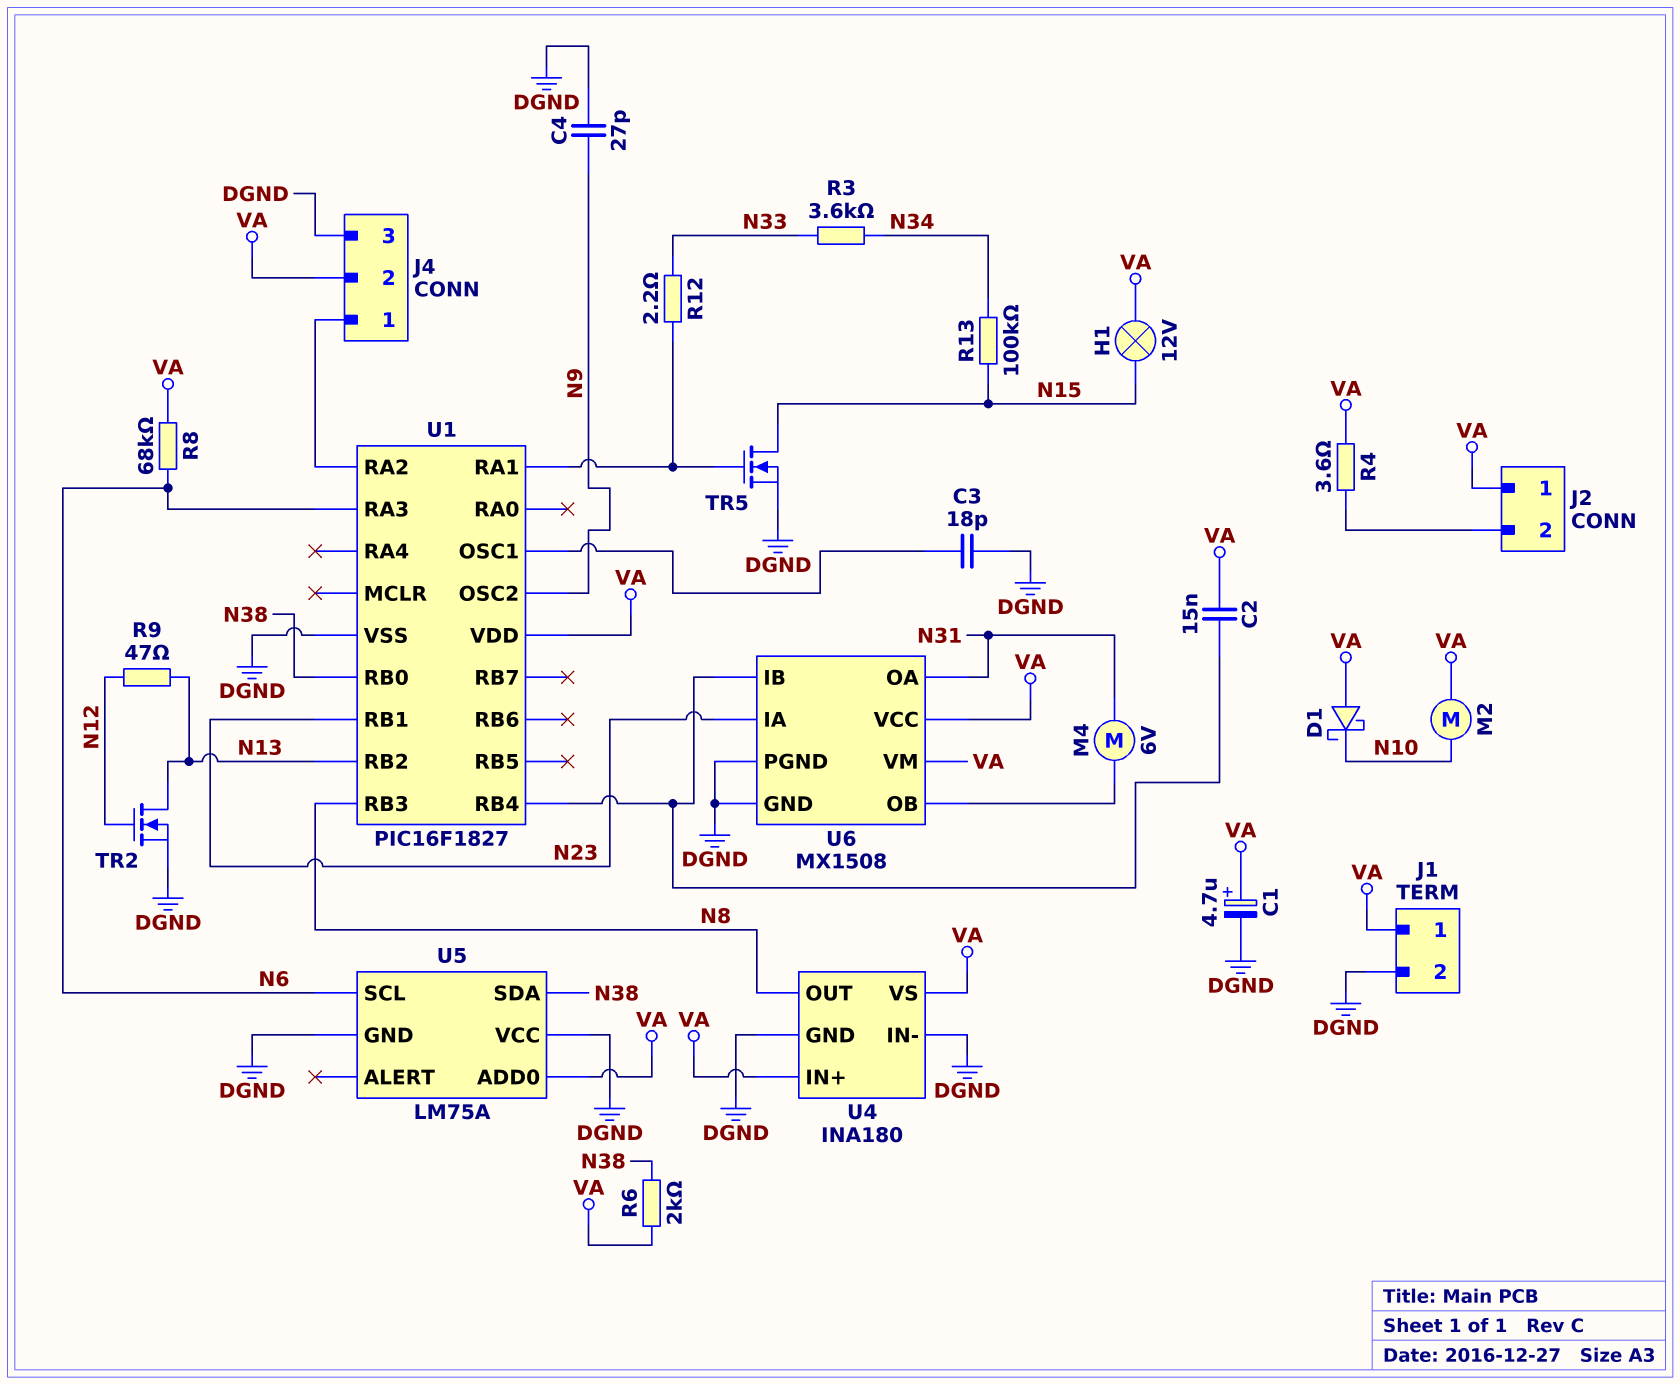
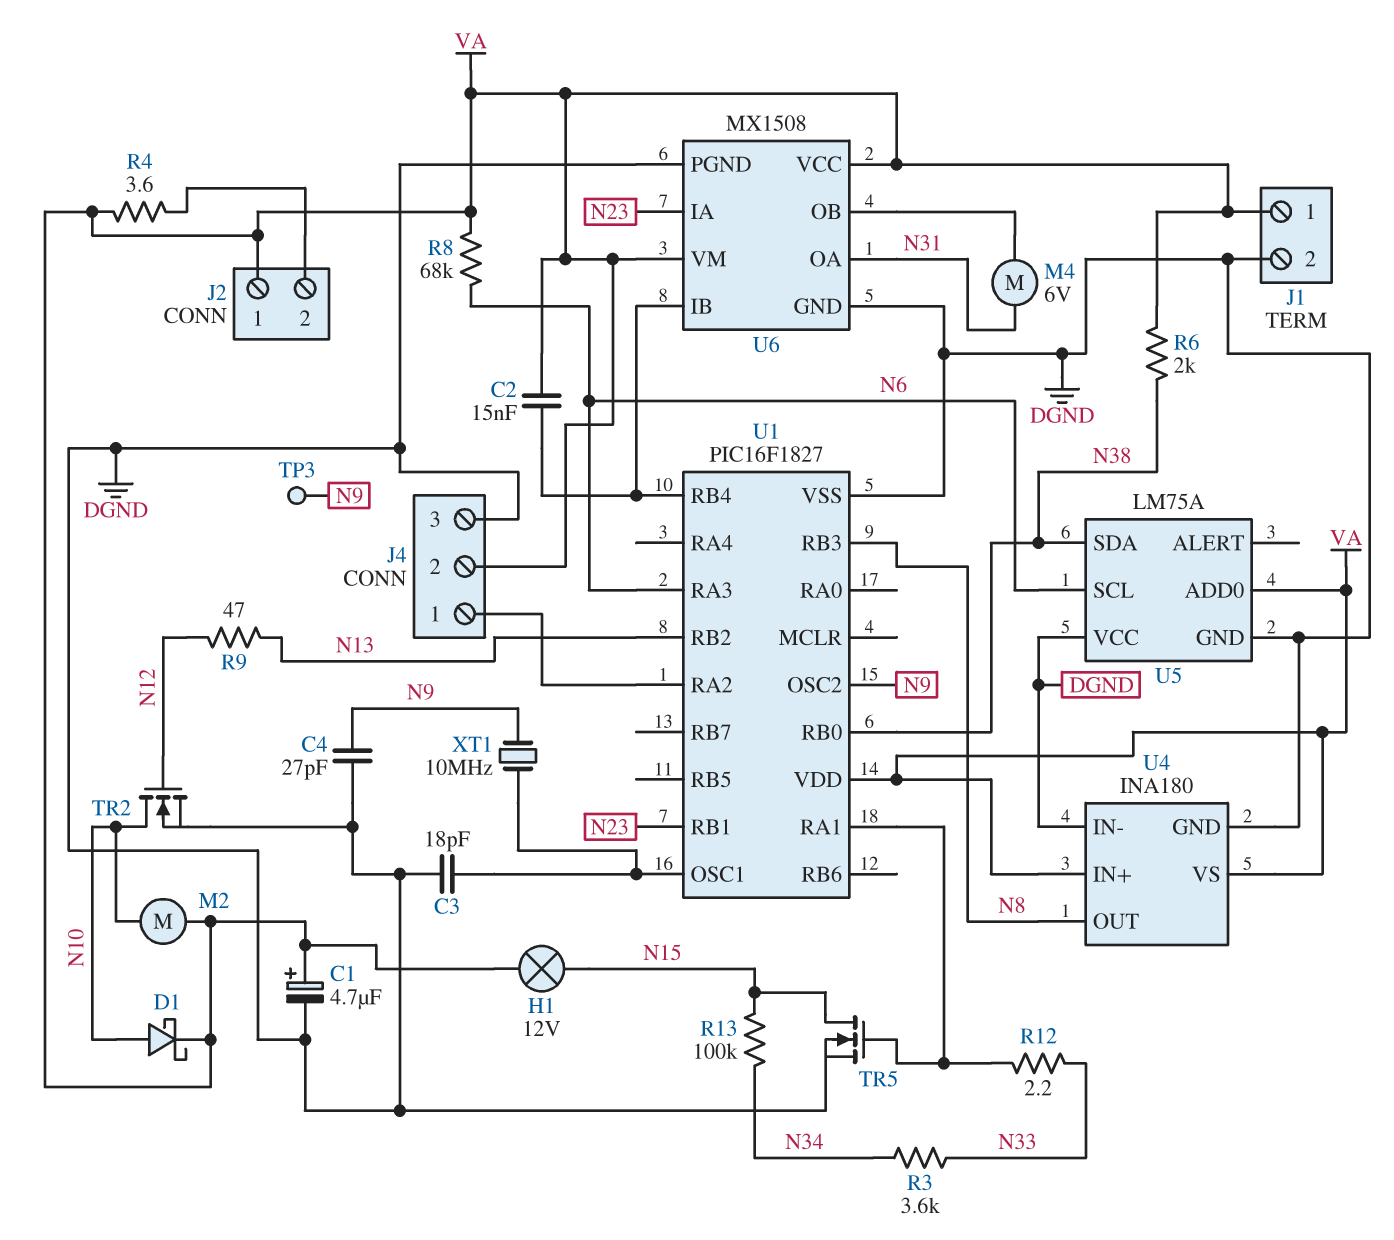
D1: schottky (A VA, K N10) -> schottky (A N10, K VA)
TP3: none -> test point (N9)
TR2: NMOS (G N12, D N13, S DGND) -> NMOS (G N12, D N10, S DGND)
XT1: none -> 10MHz (N9, U1/OSC1)

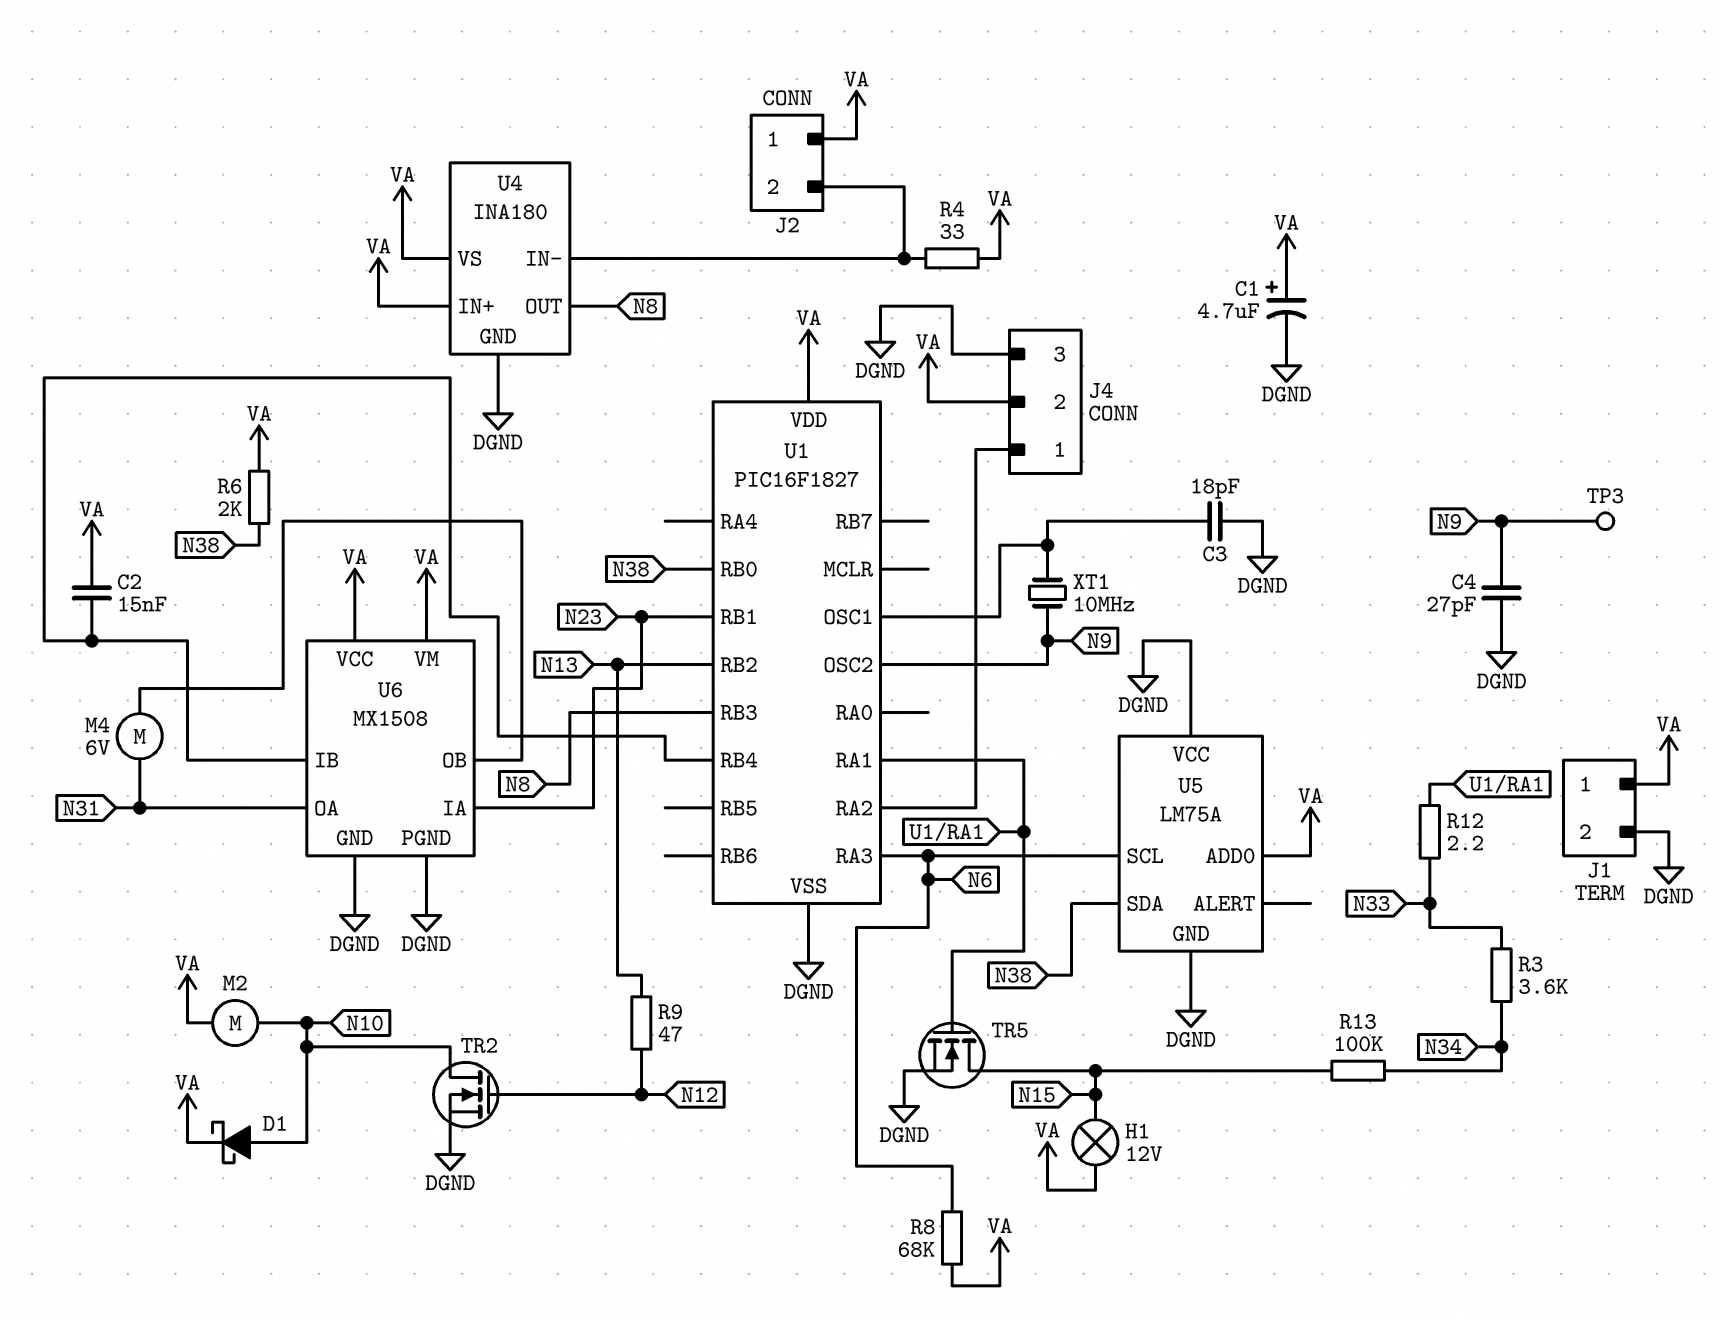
R4: 3.6 (J2/2, VA) -> 33 (J2/2, VA)
U4 pin IN-: DGND -> J2/2

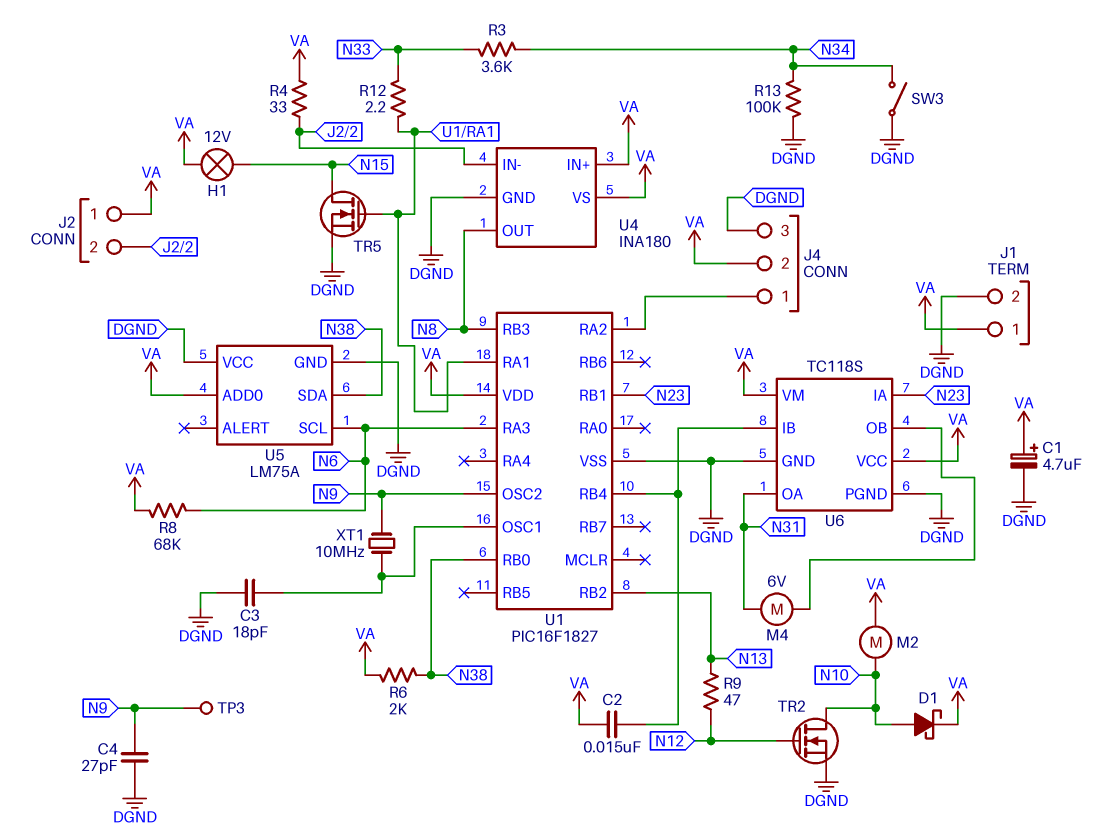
R13: 100k (N15, N34) -> 100k (DGND, N34)
SW3: none -> switch (DGND, N34)
U6: MX1508 -> TC118S

